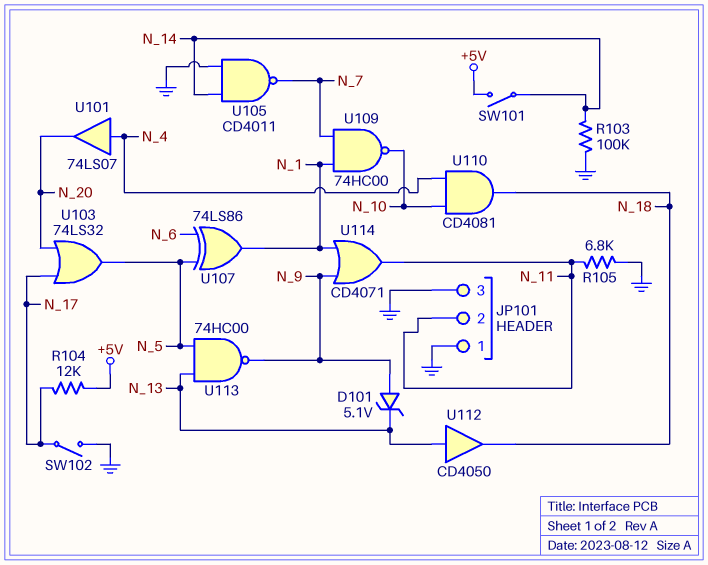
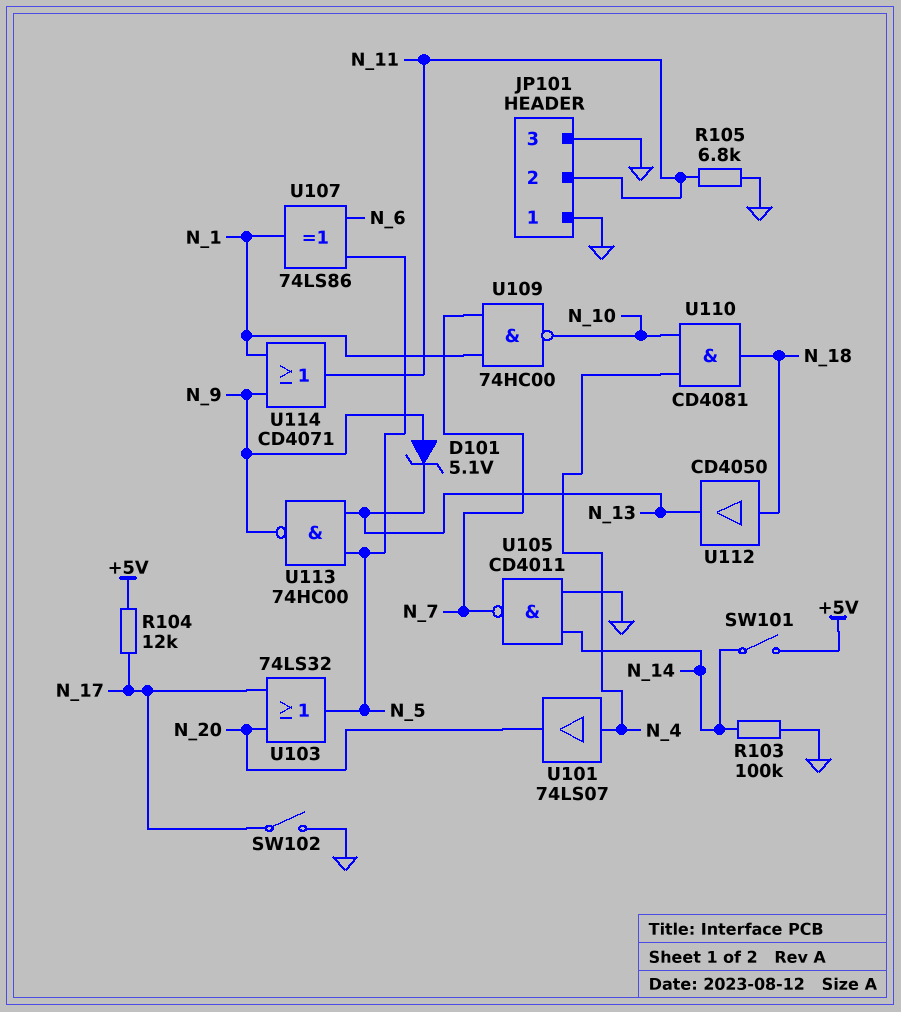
U112: buffer CD4050 (in N_13, out N_18) -> buffer CD4050 (in N_18, out N_13)

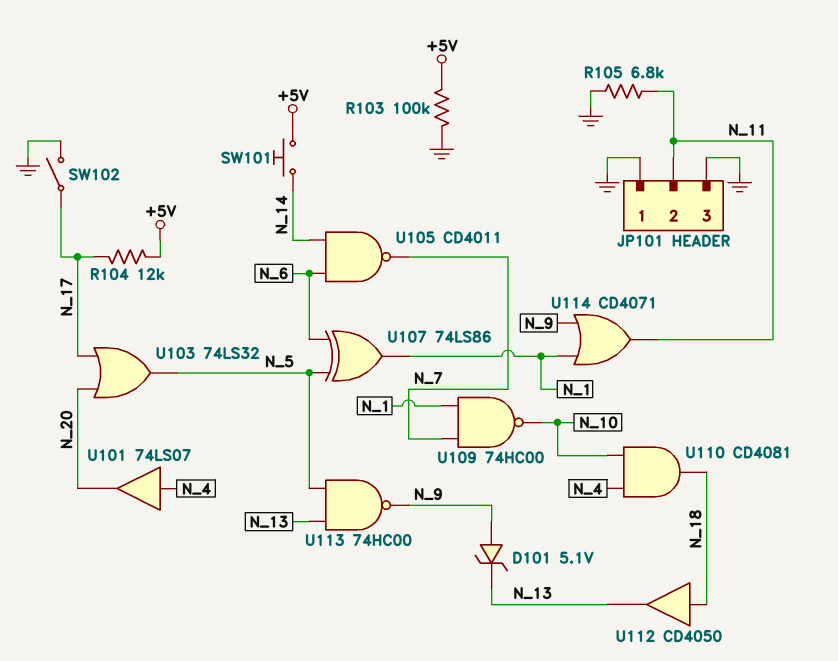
R103: 100k (GND, N_14) -> 100k (+5V, GND)
SW101: switch (+5V, N_14) -> button (+5V, N_14)
U105: NAND CD4011 (in GND, in N_14, out N_7) -> NAND CD4011 (in N_6, in N_14, out N_7)

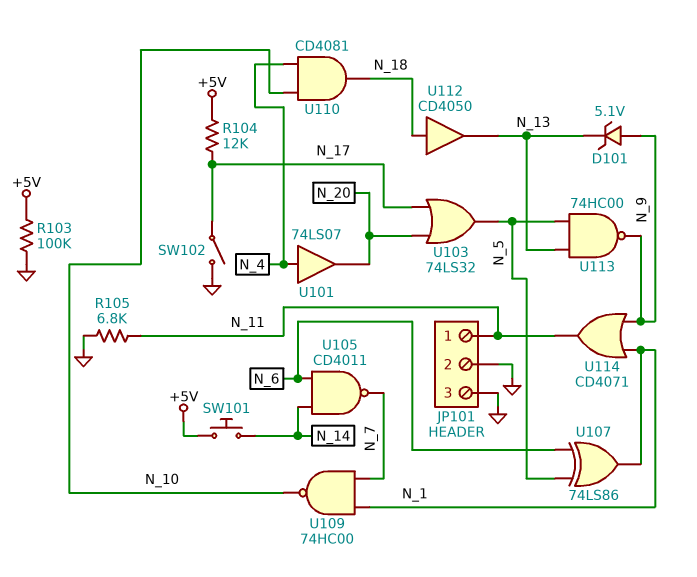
JP101 pin 1: GND -> N_11
JP101 pin 2: N_11 -> GND

